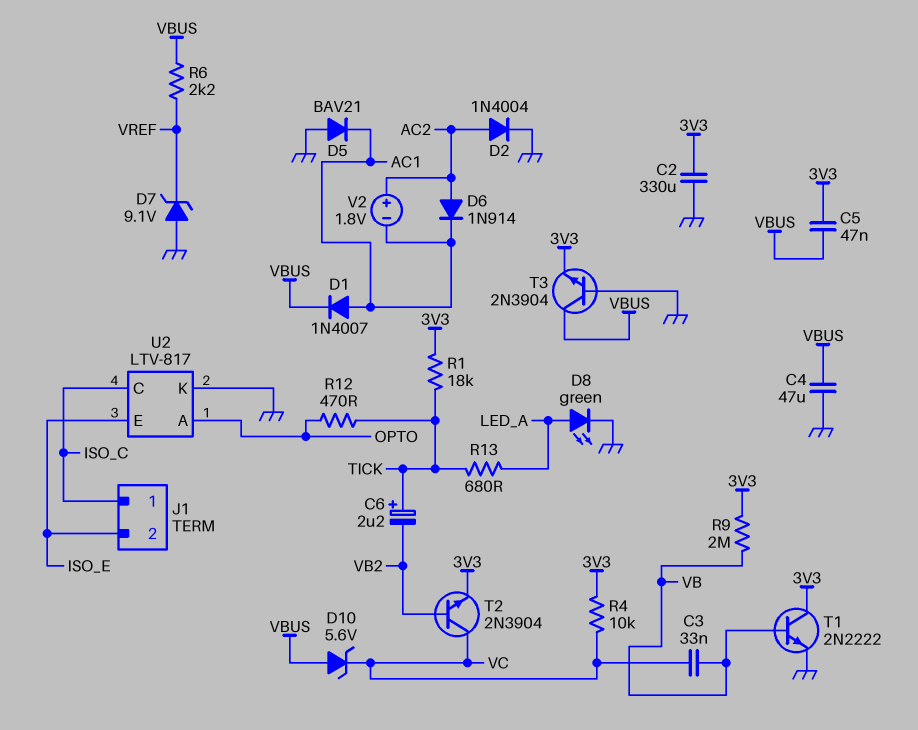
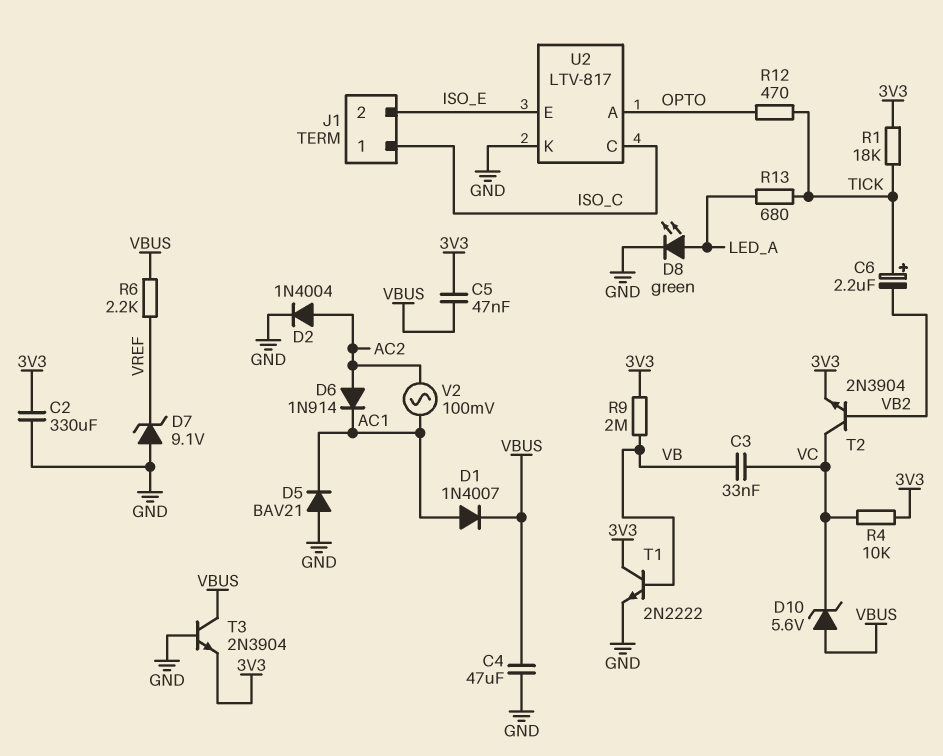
V2: 1.8V (plus AC2, minus AC1) -> AC 100mV (AC1, AC2)

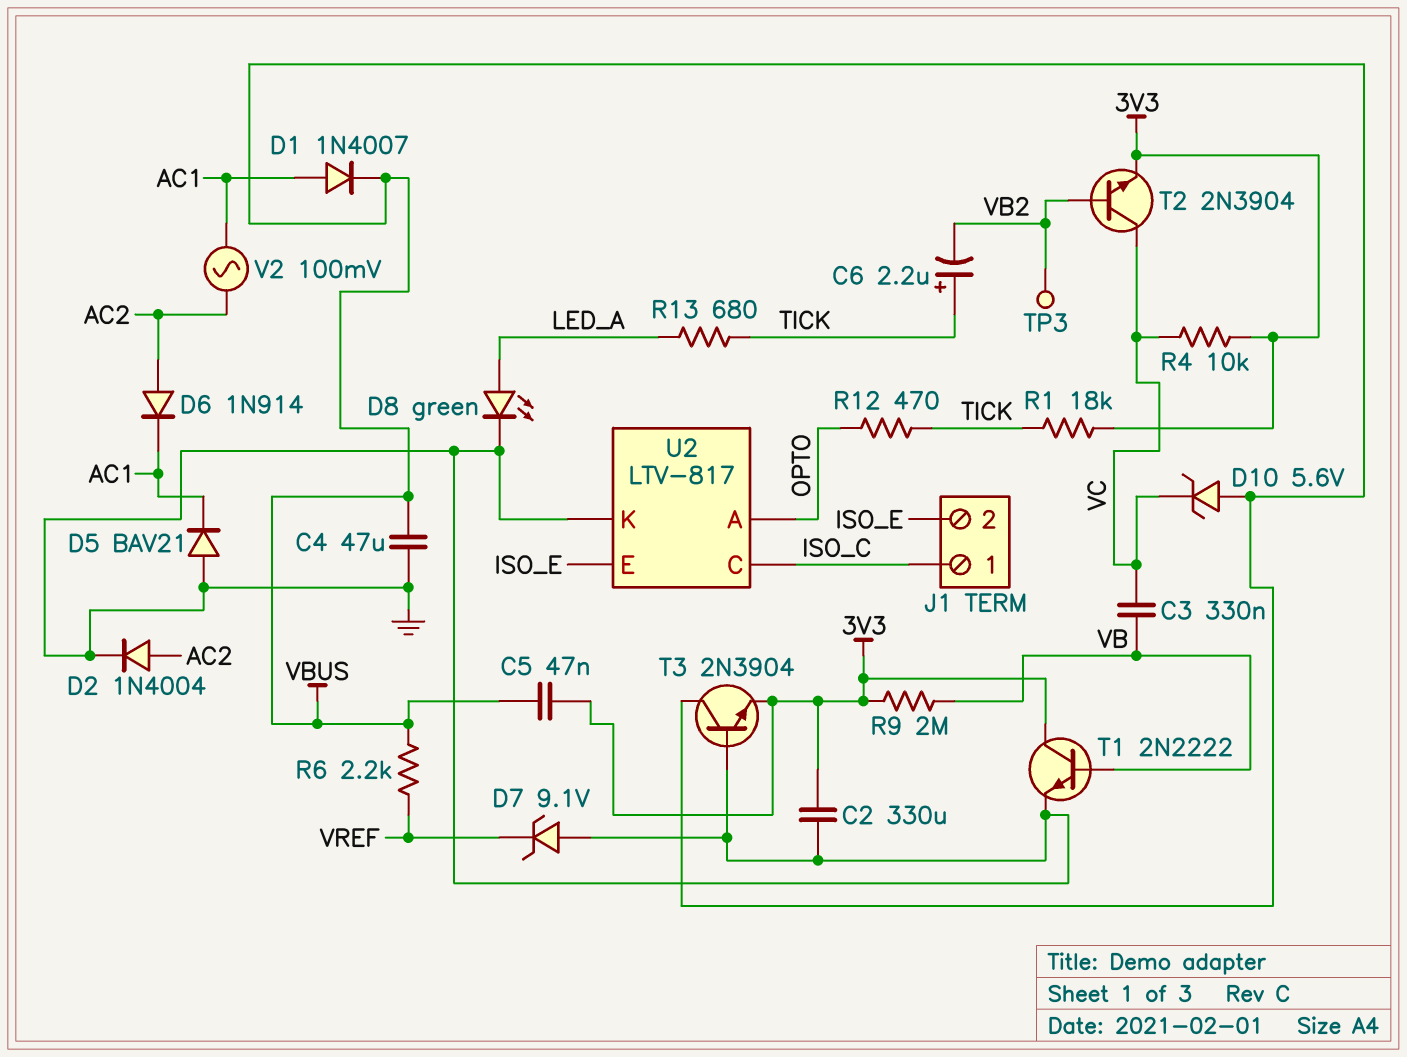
C3: 33nF (VB, VC) -> 330nF (VB, VC)
TP3: none -> test point (VB2)

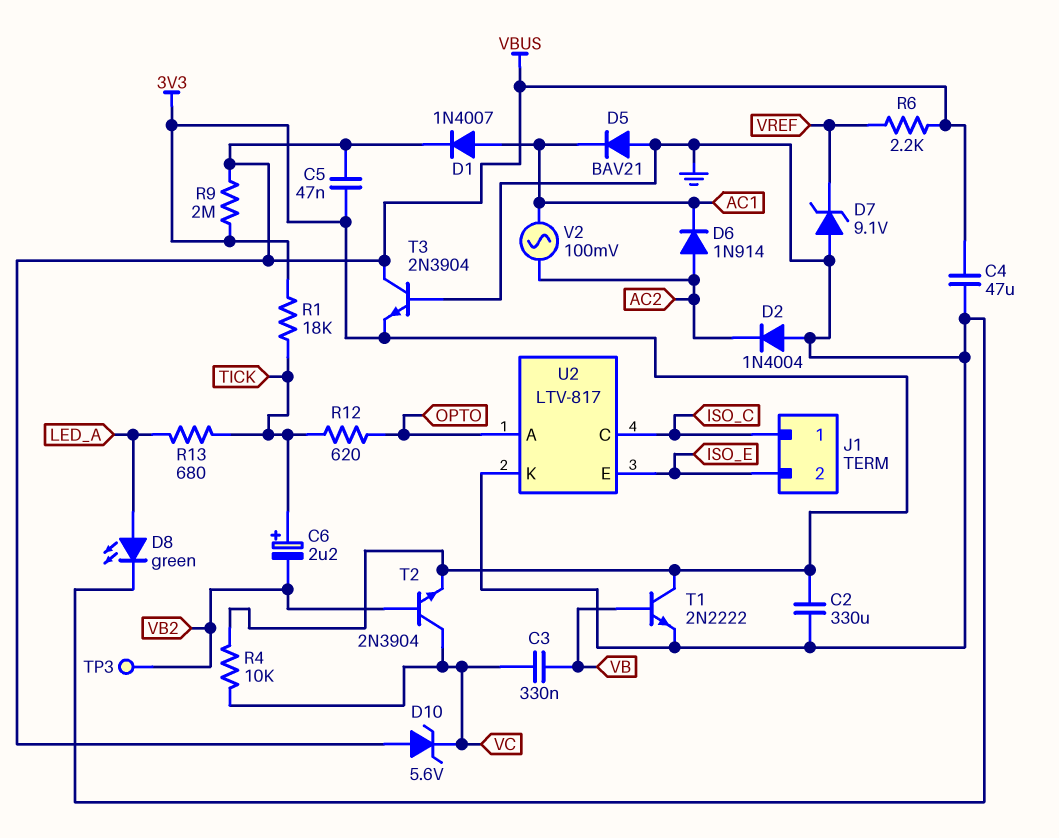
D2: diode 1N4004 (A AC2, K GND) -> diode 1N4004 (A GND, K AC2)
R9: 2M (3V3, VB) -> 2M (3V3, VBUS)
R12: 470 (OPTO, TICK) -> 620 (OPTO, TICK)

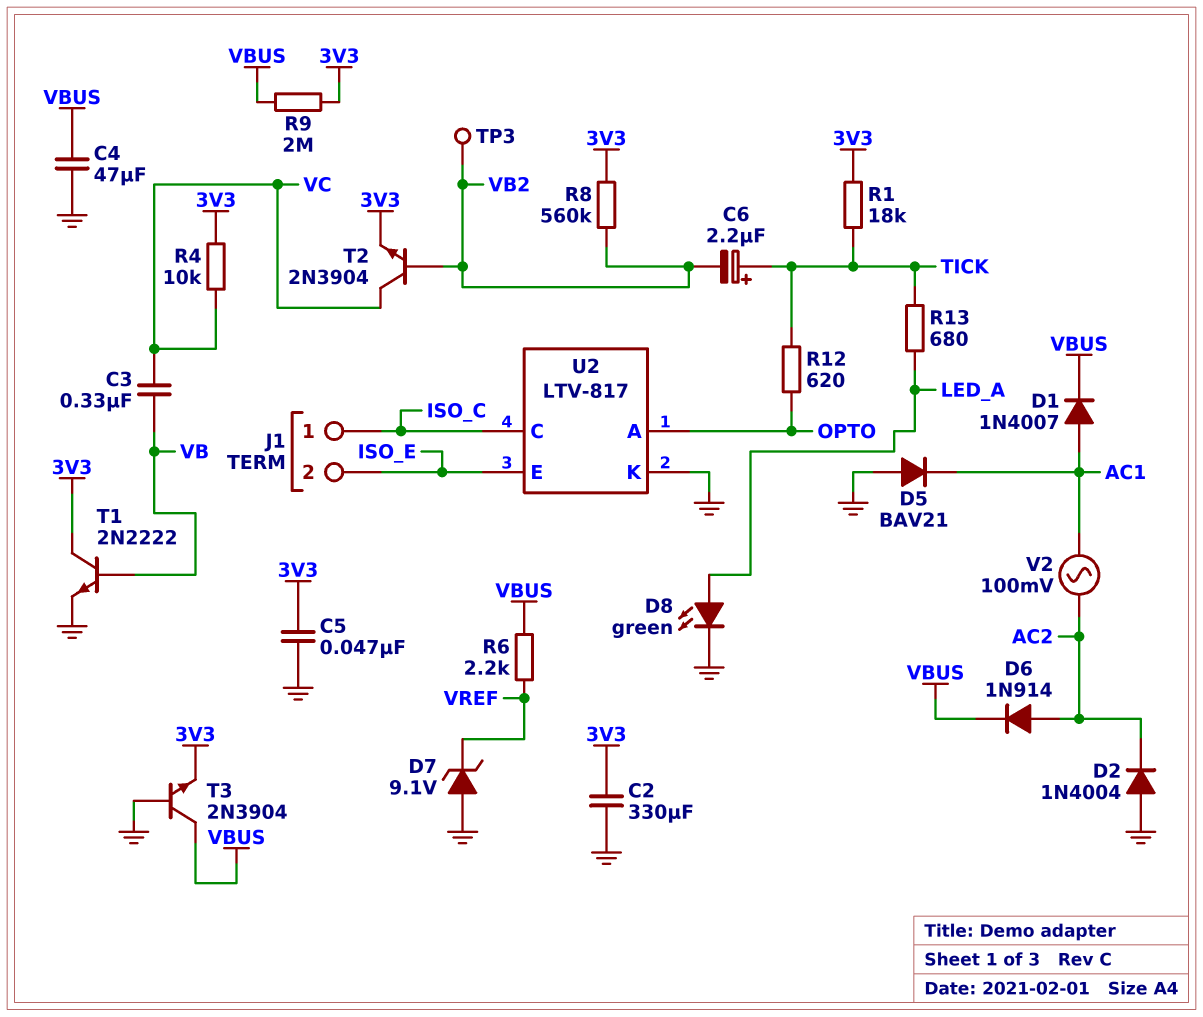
C5: 47nF (3V3, VBUS) -> 47nF (3V3, GND)
D6: diode 1N914 (A AC2, K AC1) -> diode 1N914 (A AC2, K VBUS)
D10: zener 5.6V (A VBUS, K VC) -> none
R8: none -> 560k (3V3, VB2)

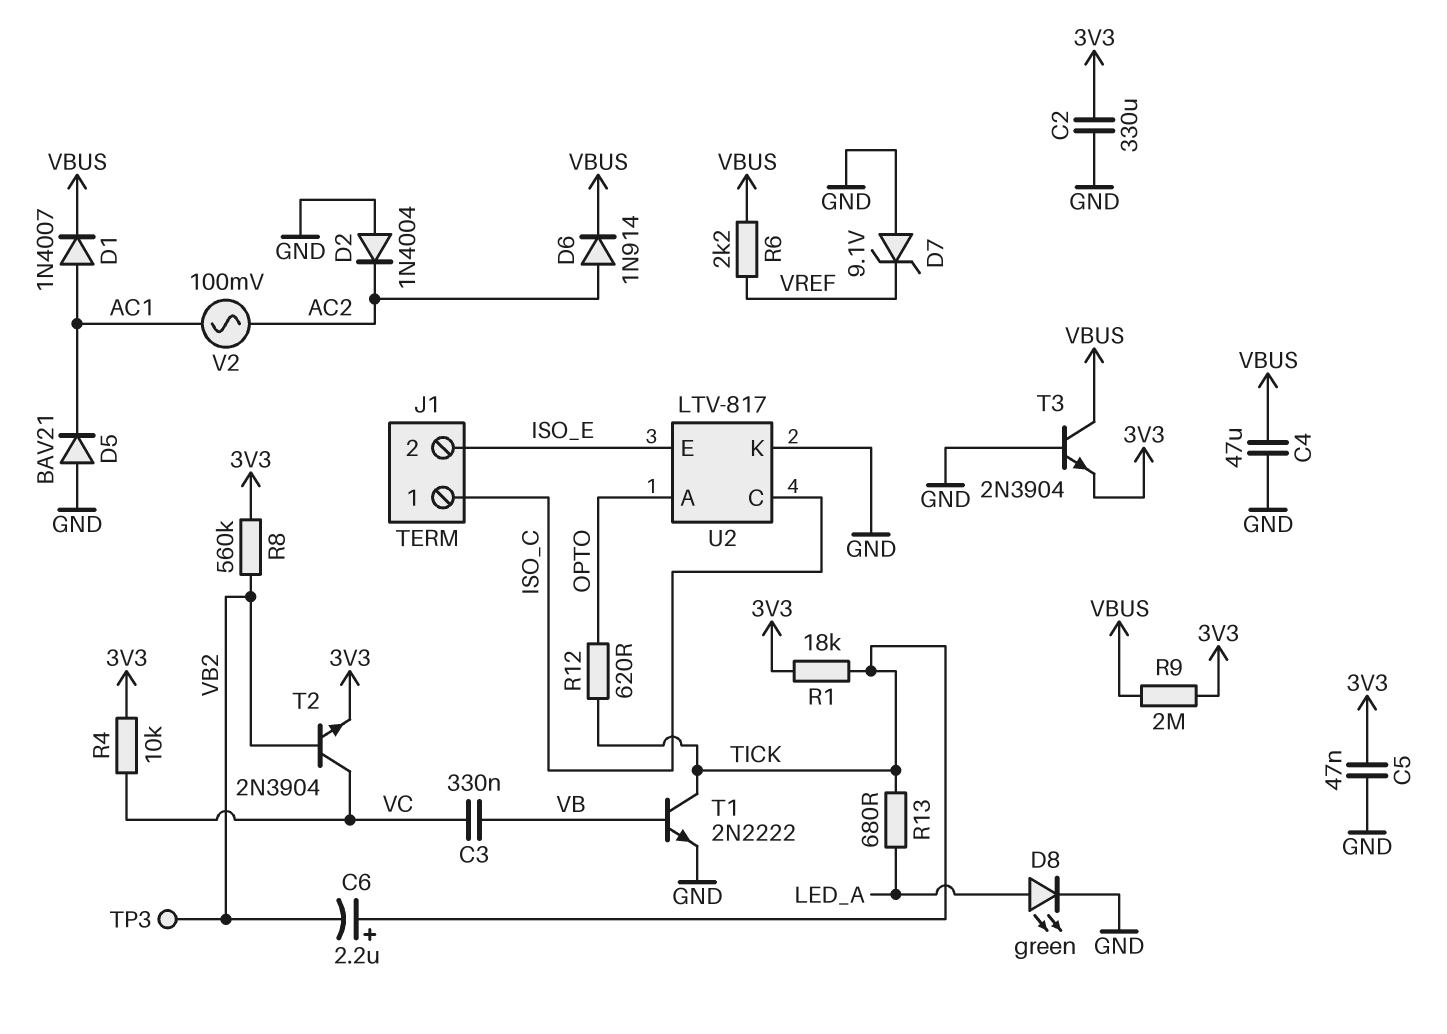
T1: NPN 2N2222 (B VB, C 3V3, E GND) -> NPN 2N2222 (B VB, C TICK, E GND)

